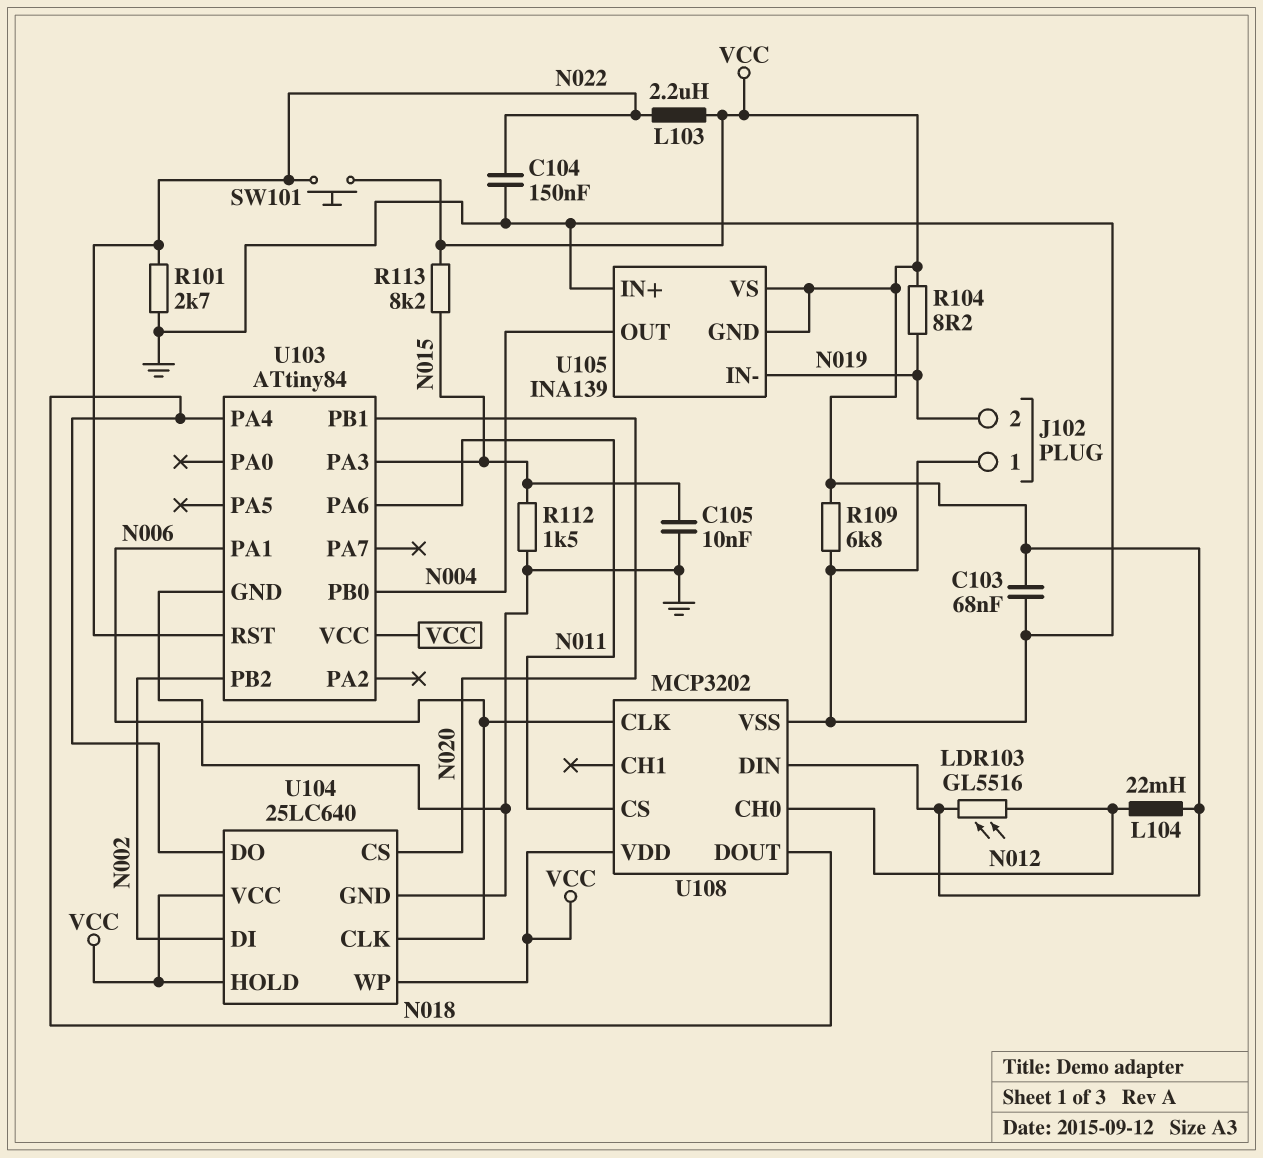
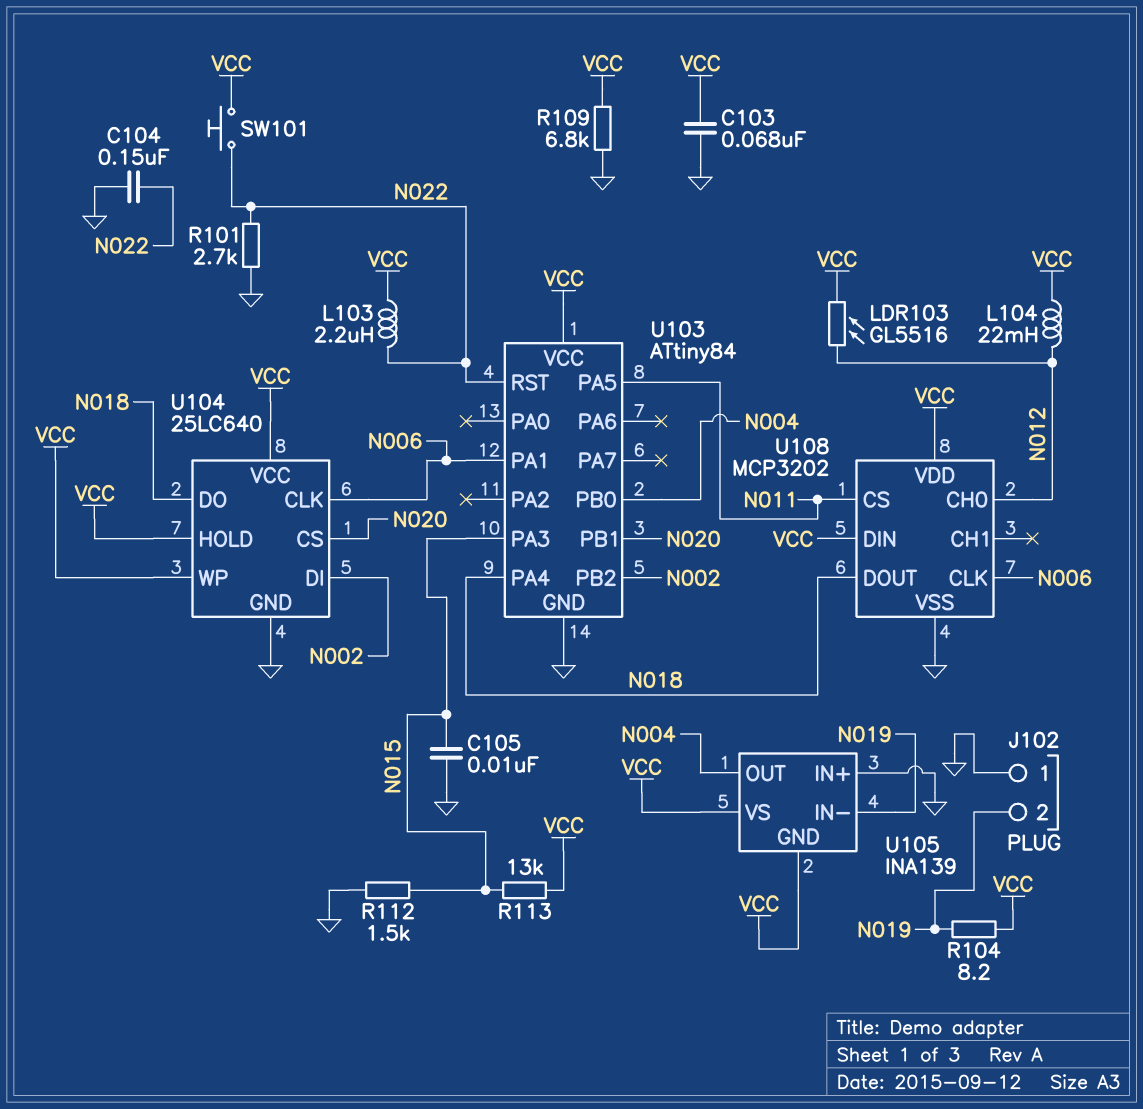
R113: 8.2k (N015, VCC) -> 13k (N015, VCC)
U103 pin PA5: none -> N011
U103 pin PA6: N011 -> none

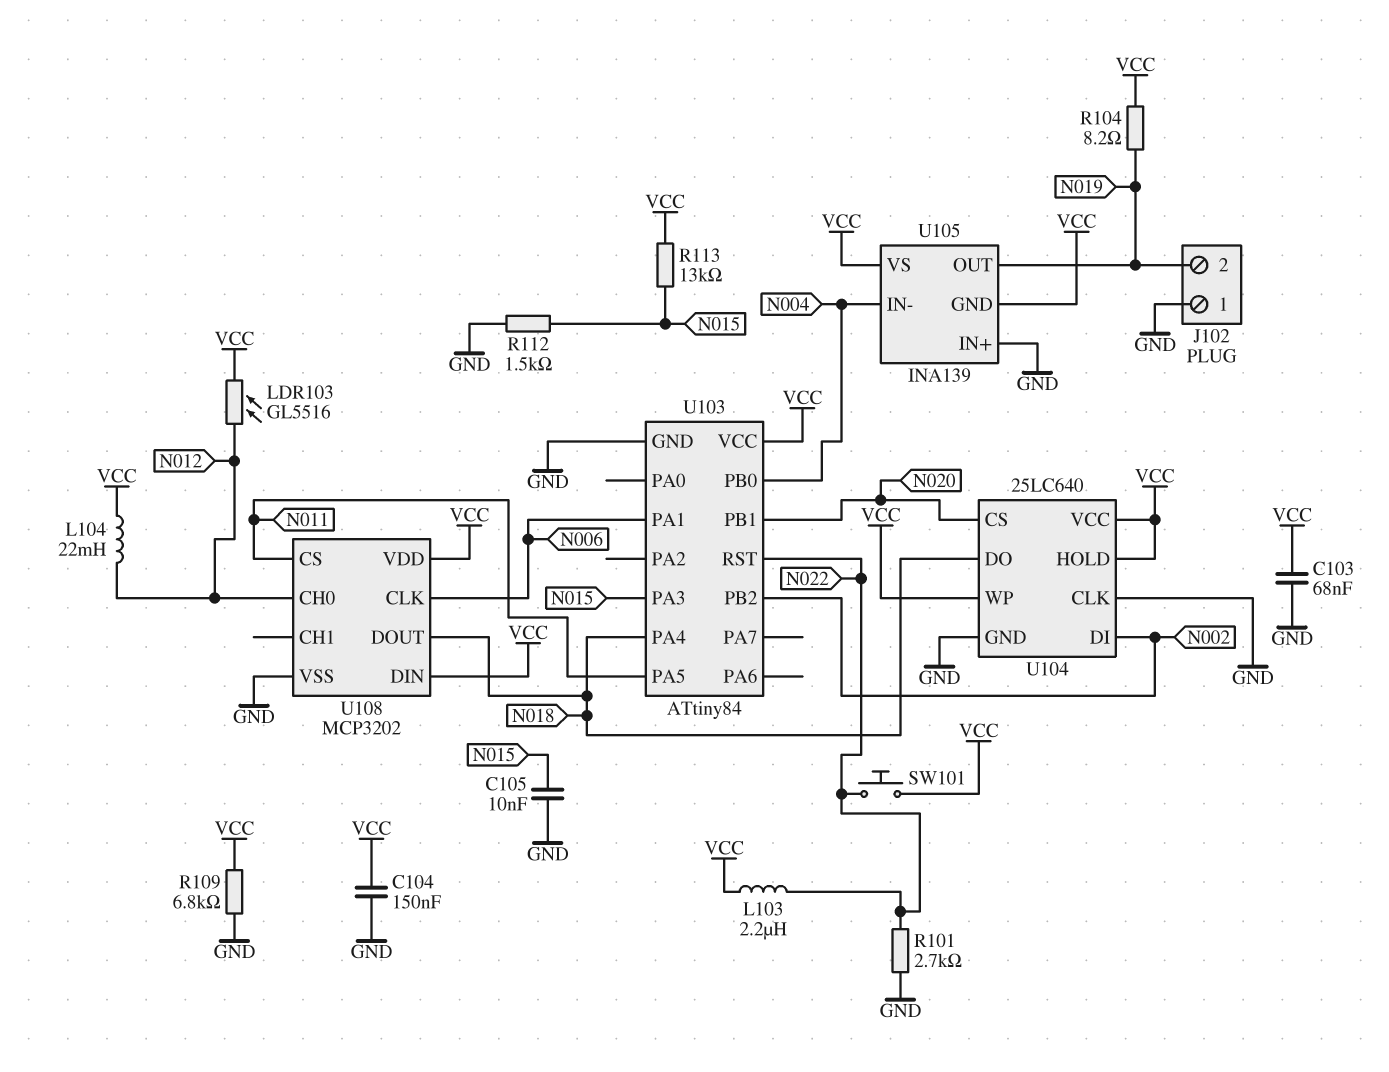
C104: 150nF (GND, N022) -> 150nF (GND, VCC)
U104 pin CLK: N006 -> GND
U105 pin IN-: N019 -> N004
U105 pin OUT: N004 -> N019

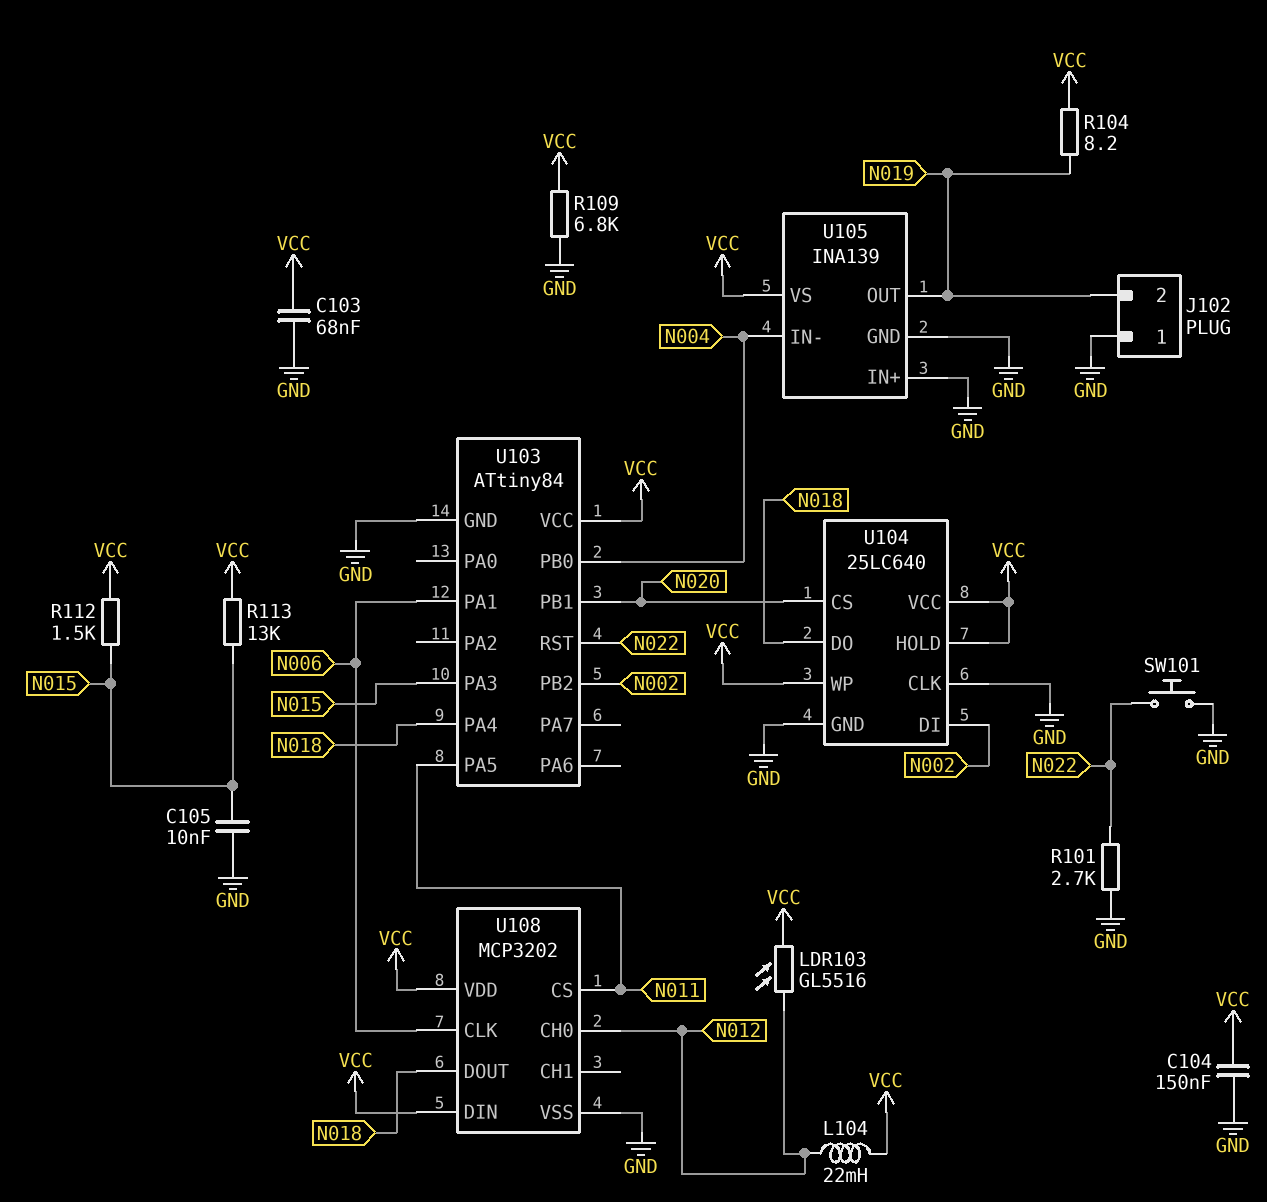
L103: 2.2uH (N022, VCC) -> none
R112: 1.5k (GND, N015) -> 1.5k (N015, VCC)
SW101: button (N022, VCC) -> button (GND, N022)
U105 pin GND: VCC -> GND

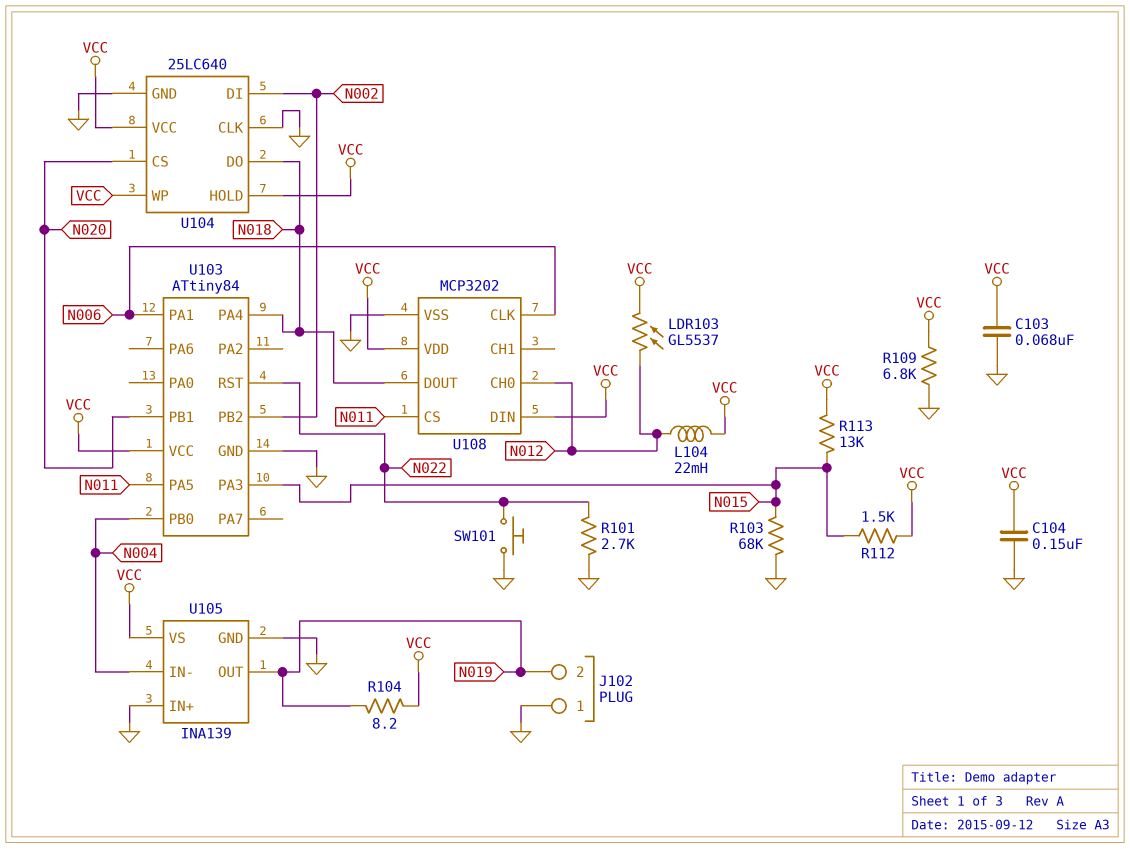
C105: 10nF (GND, N015) -> none
LDR103: GL5516 (N012, VCC) -> GL5537 (N012, VCC)
R103: none -> 68k (GND, N015)

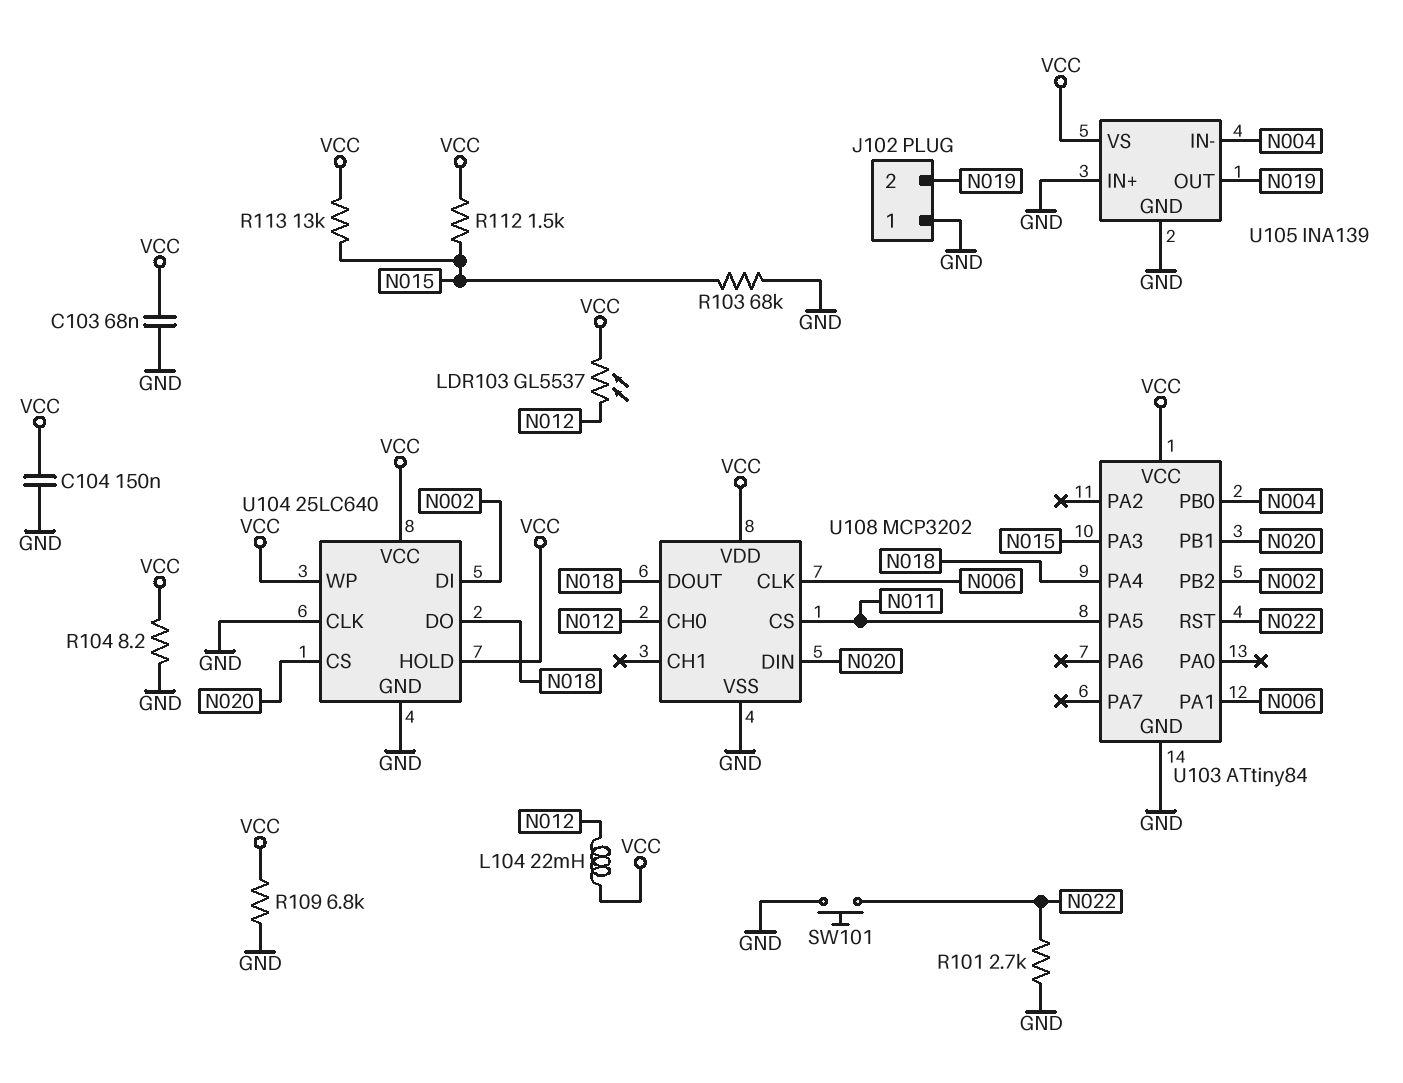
R104: 8.2 (N019, VCC) -> 8.2 (GND, VCC)
U108 pin DIN: VCC -> N020

